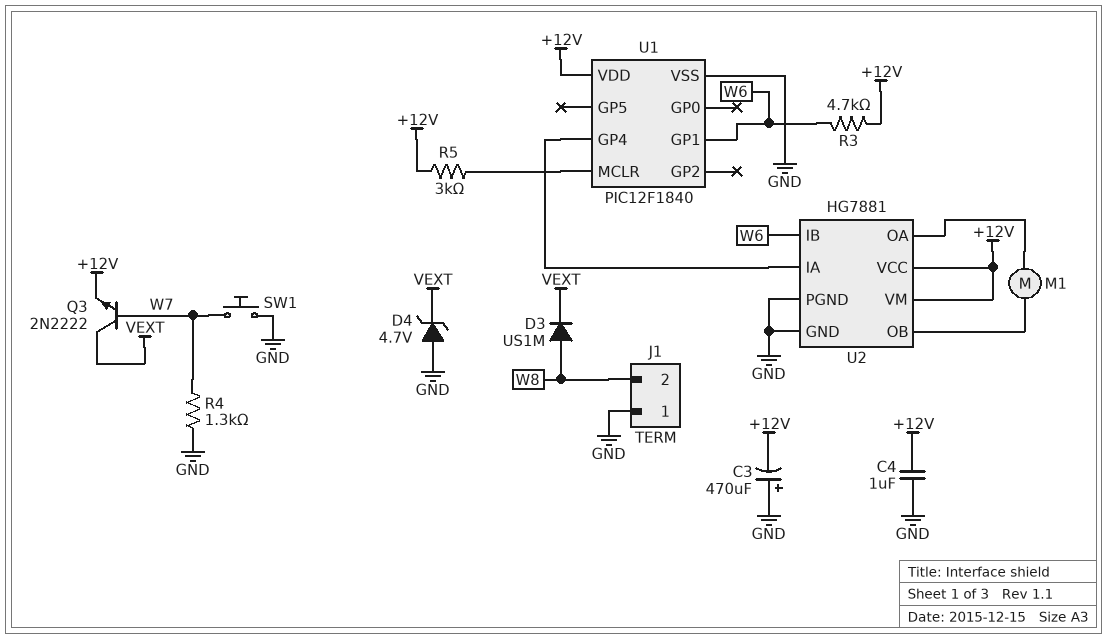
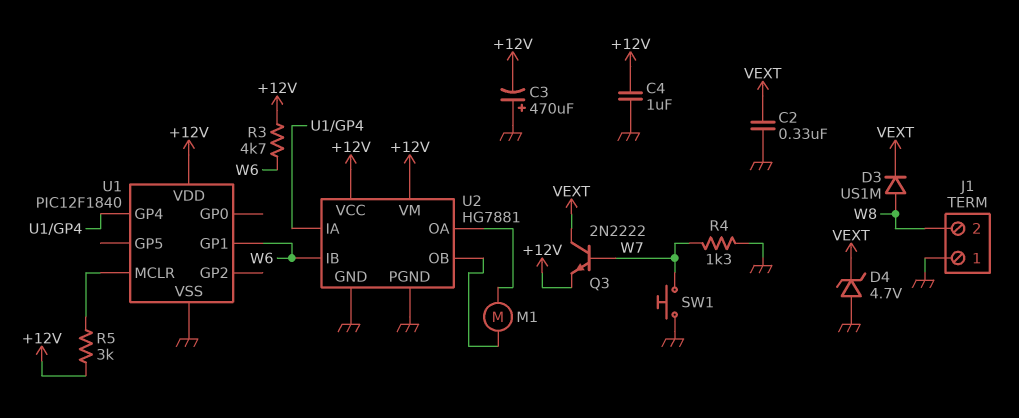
C2: none -> 330nF (GND, VEXT)

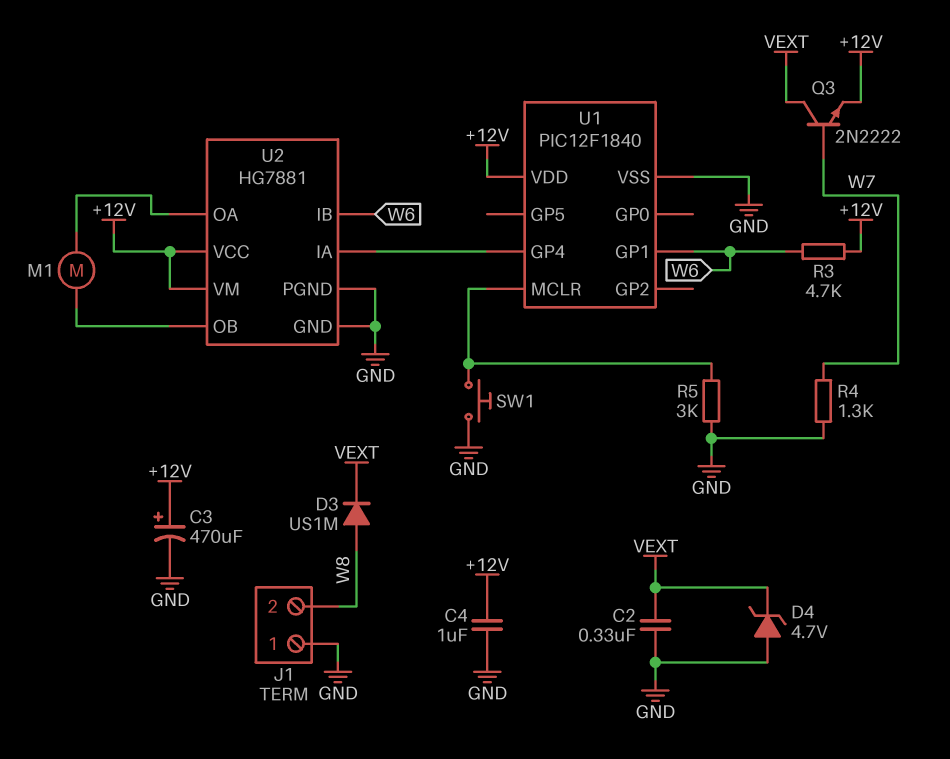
C3: 470uF (plus GND, minus +12V) -> 470uF (plus +12V, minus GND)
R5: 3k (+12V, U1/MCLR) -> 3k (GND, U1/MCLR)
SW1: button (GND, W7) -> button (GND, U1/MCLR)

